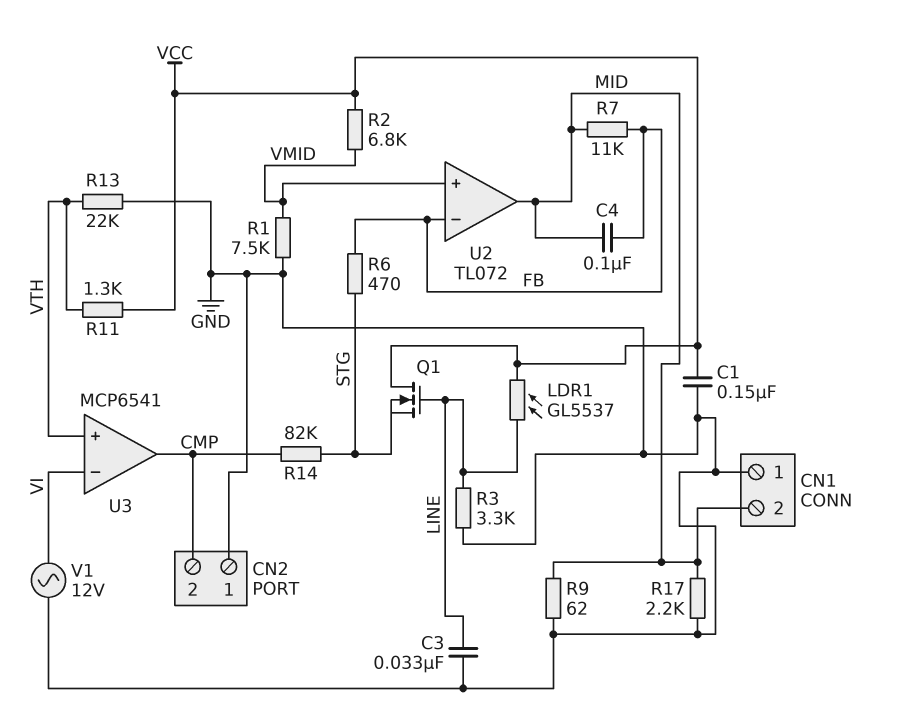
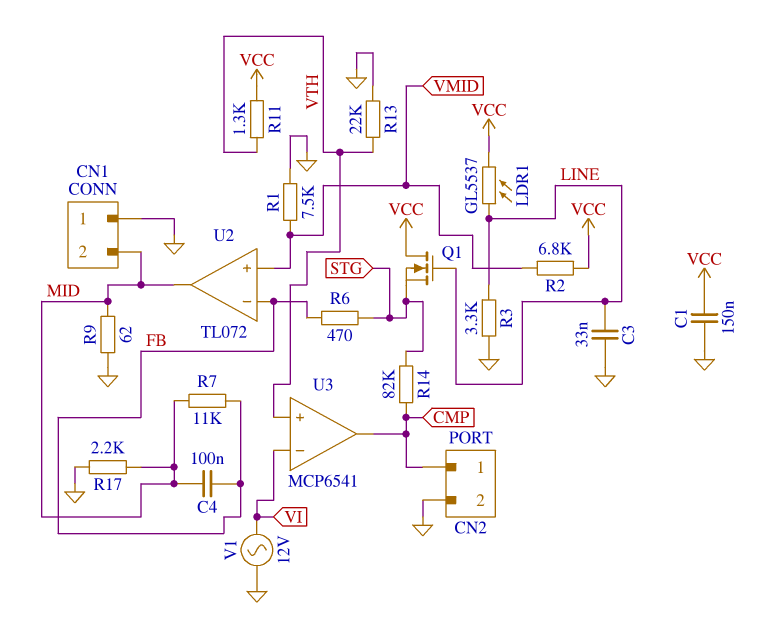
CN2 pin 1: GND -> CMP
CN2 pin 2: CMP -> GND

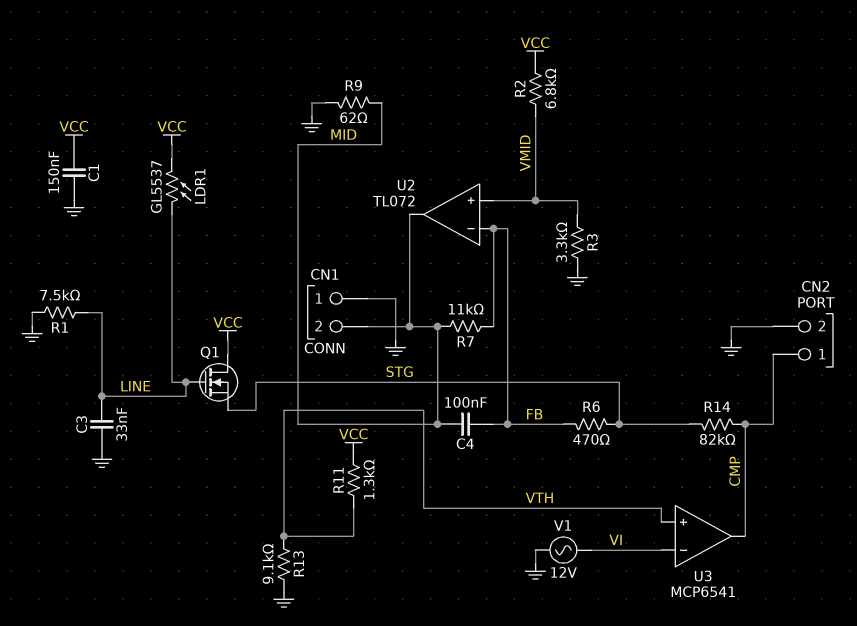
R1: 7.5k (GND, VMID) -> 7.5k (GND, LINE)
R3: 3.3k (GND, LINE) -> 3.3k (GND, VMID)
R13: 22k (GND, VTH) -> 9.1k (GND, VTH)
R17: 2.2k (GND, MID) -> none

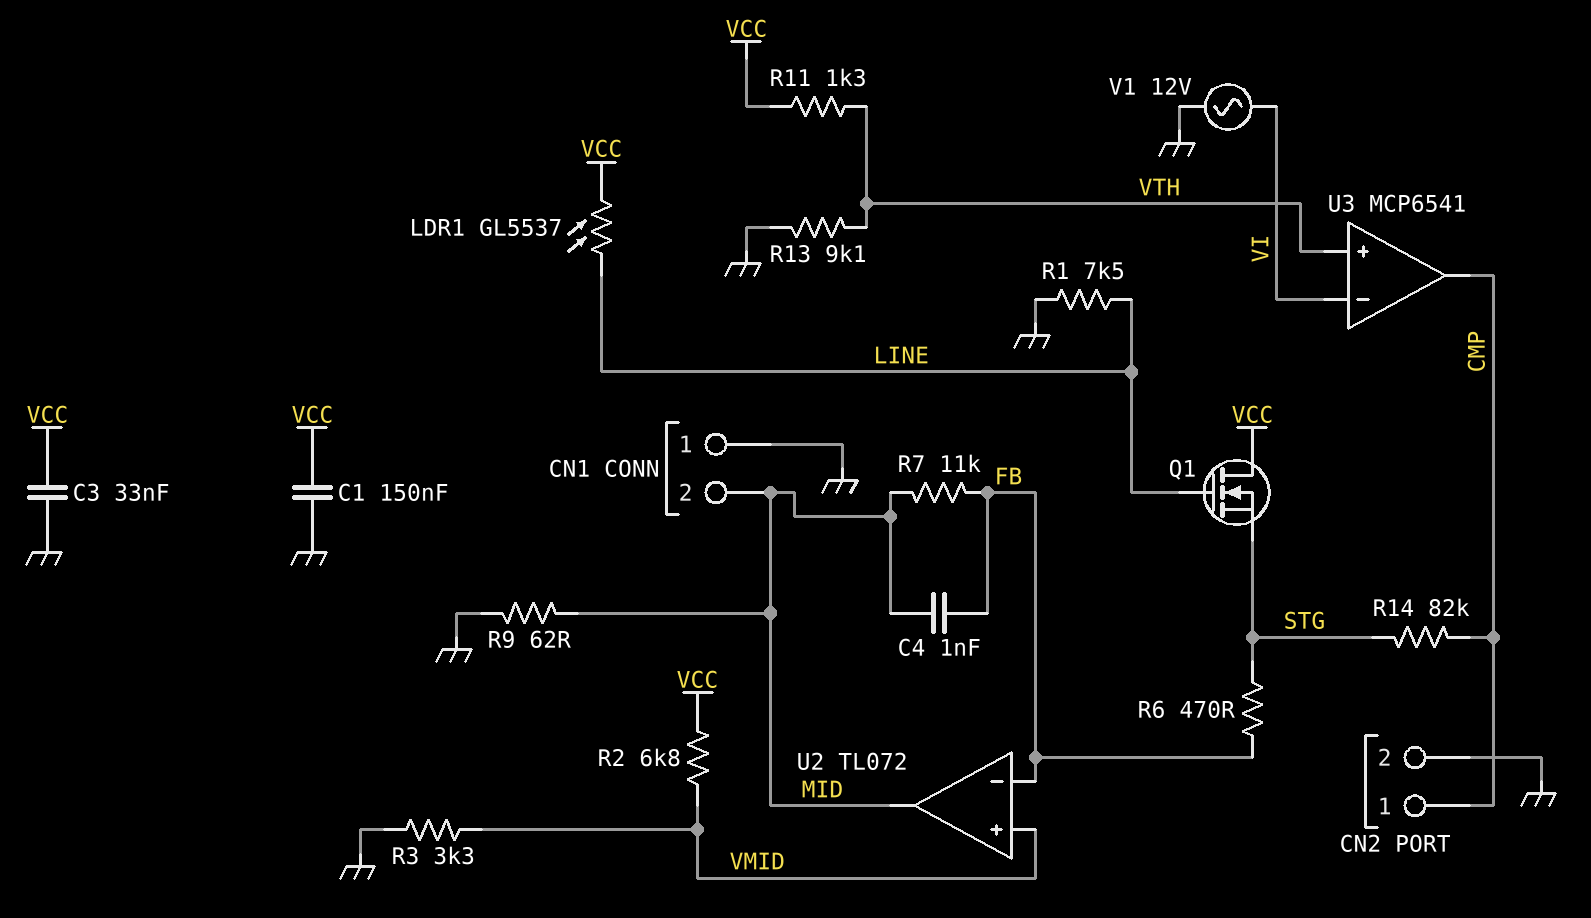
C3: 33nF (GND, LINE) -> 33nF (GND, VCC)
C4: 100nF (FB, MID) -> 1nF (FB, MID)

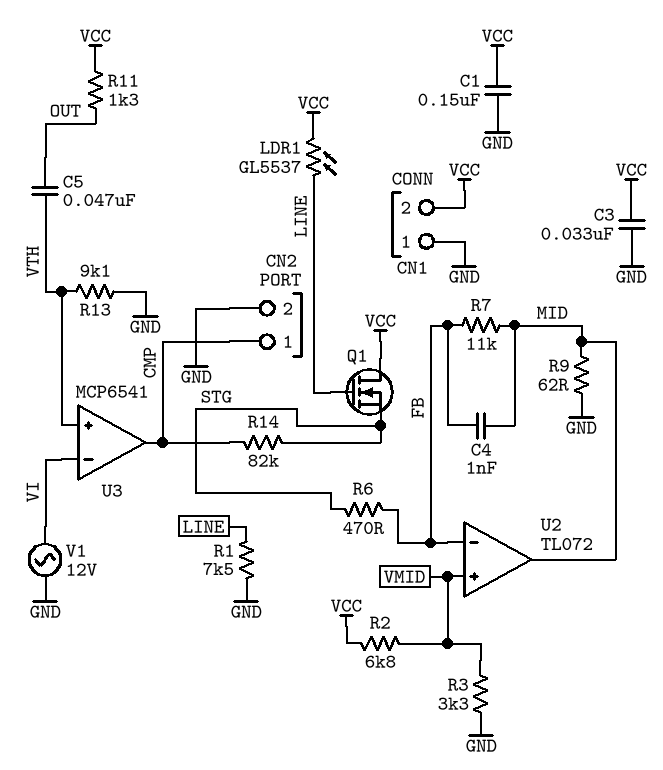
C5: none -> 47nF (OUT, VTH)
CN1 pin 2: MID -> VCC
R11: 1.3k (VCC, VTH) -> 1.3k (OUT, VCC)

